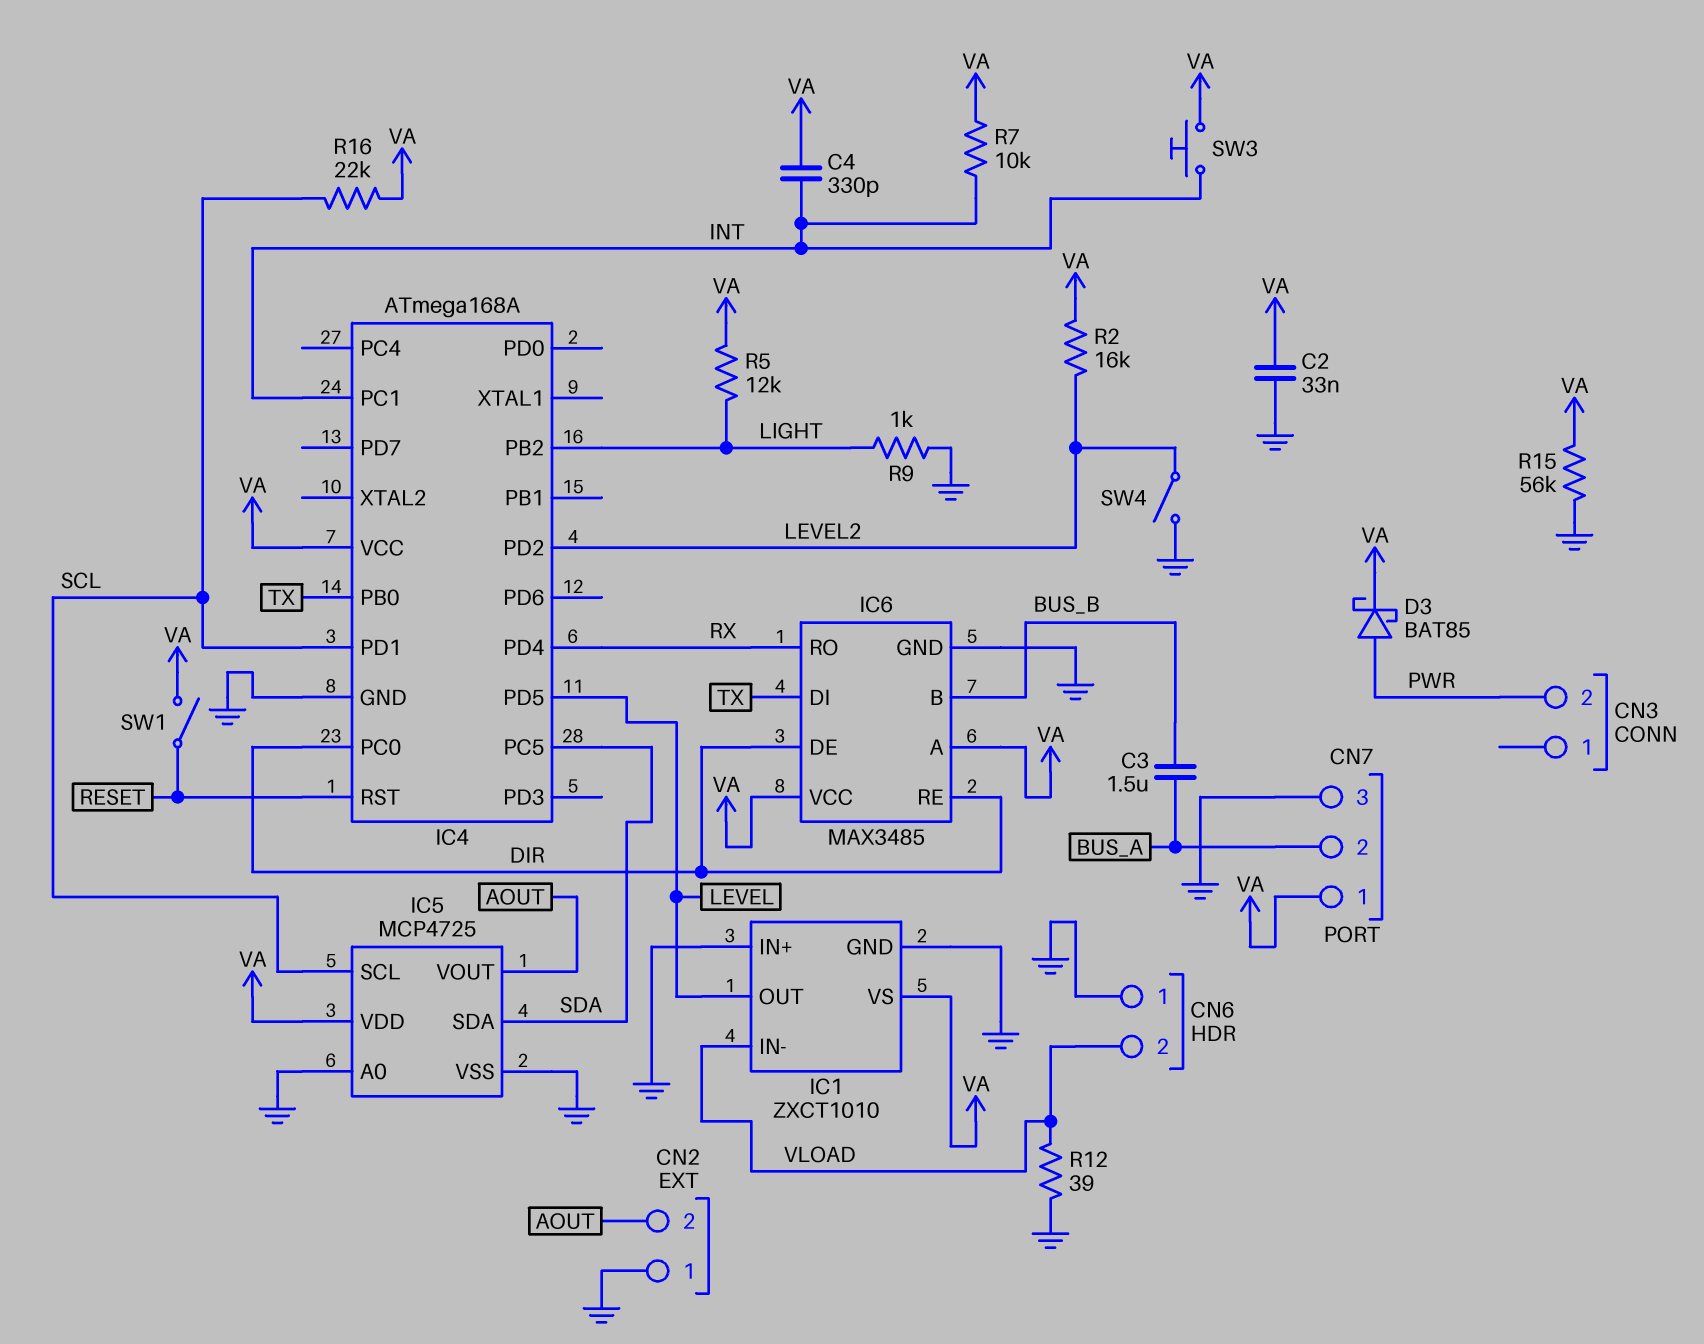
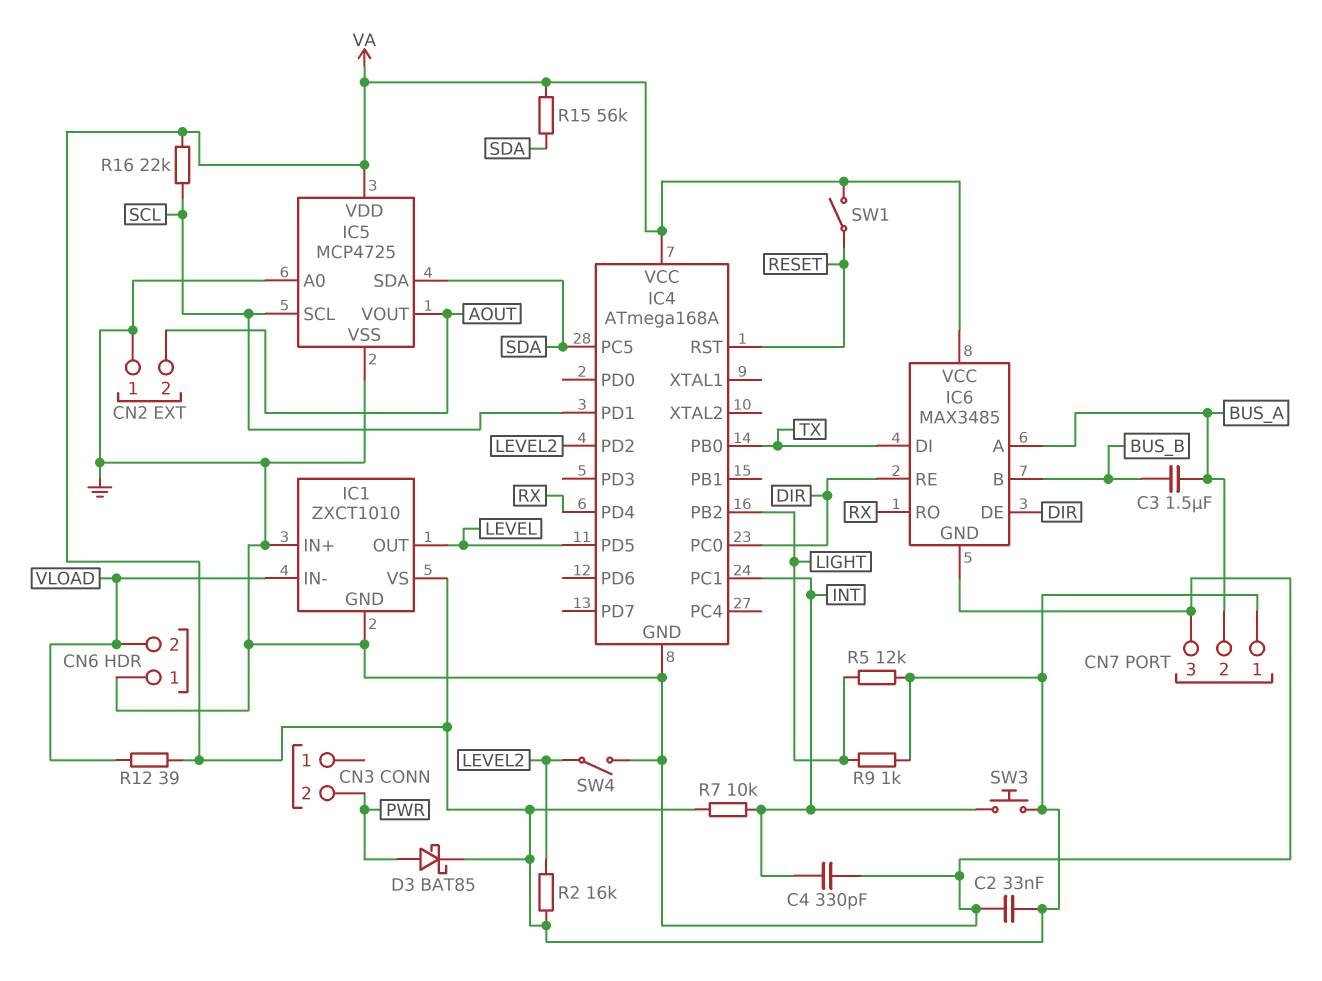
C4: 330pF (INT, VA) -> 330pF (GND, INT)
IC6 pin A: VA -> BUS_A
R9: 1k (GND, LIGHT) -> 1k (LIGHT, VA)
R12: 39 (GND, VLOAD) -> 39 (VA, VLOAD)
R15: 56k (GND, VA) -> 56k (SDA, VA)

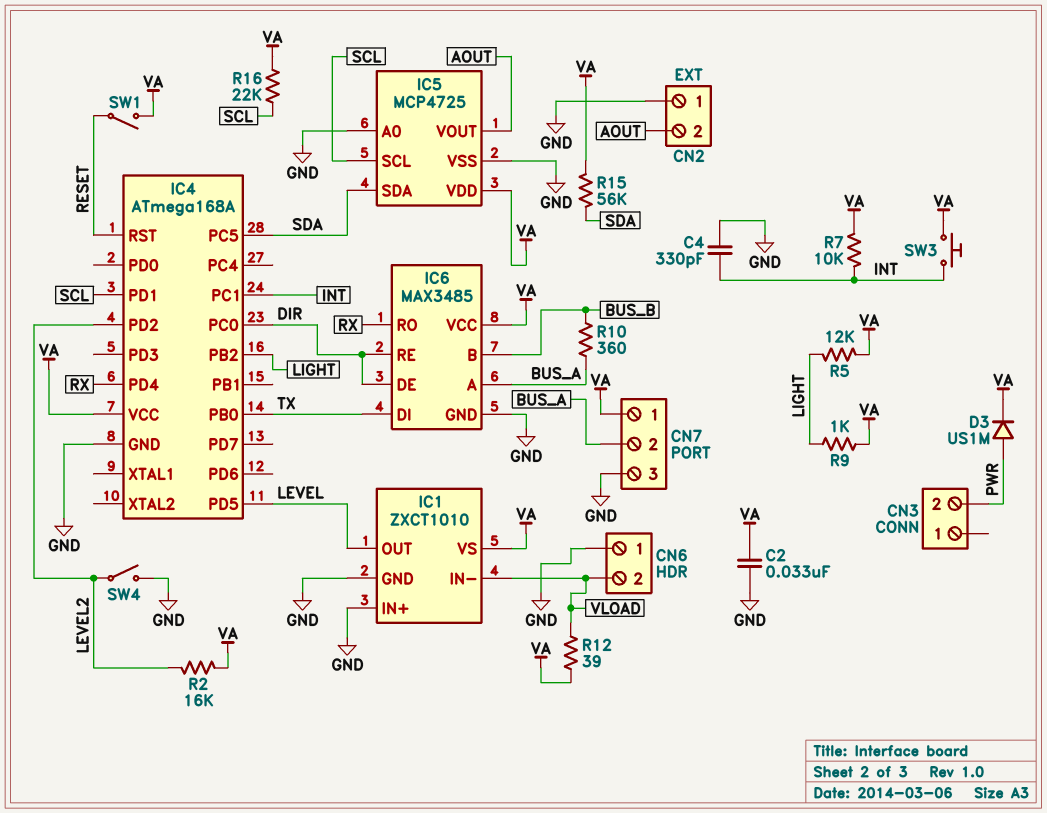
C3: 1.5uF (BUS_A, BUS_B) -> none
D3: schottky BAT85 (A PWR, K VA) -> diode US1M (A PWR, K VA)
R10: none -> 360 (BUS_A, BUS_B)

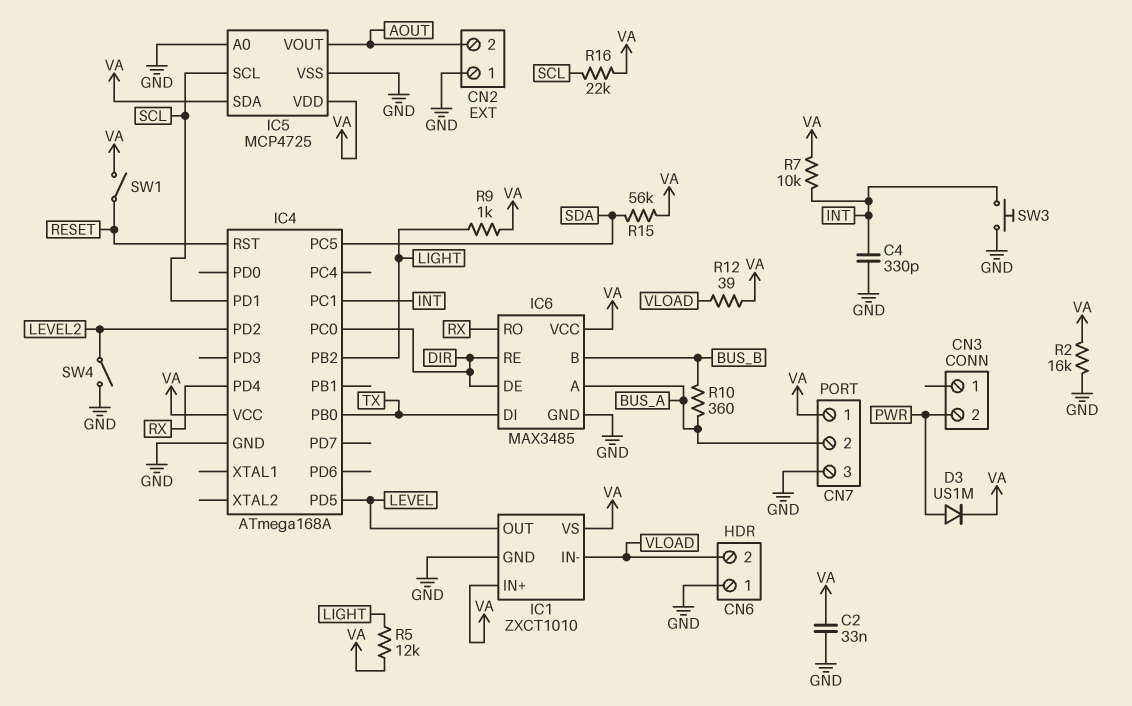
IC1 pin IN+: GND -> VA
IC5 pin SDA: SDA -> VA
R2: 16k (LEVEL2, VA) -> 16k (GND, VA)
SW3: button (INT, VA) -> button (GND, INT)

